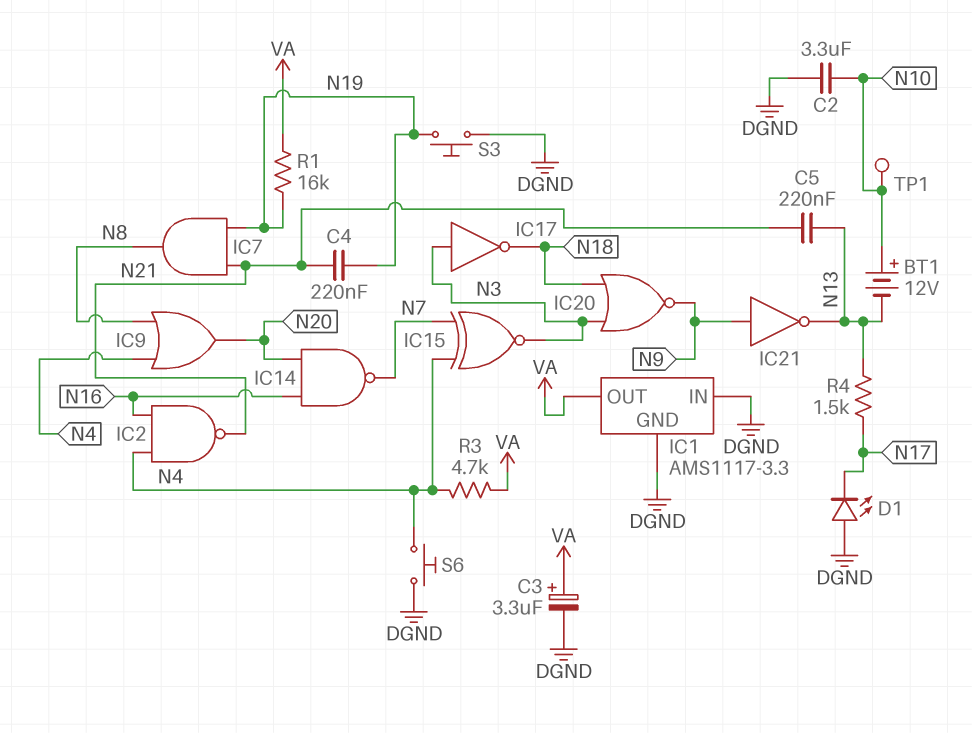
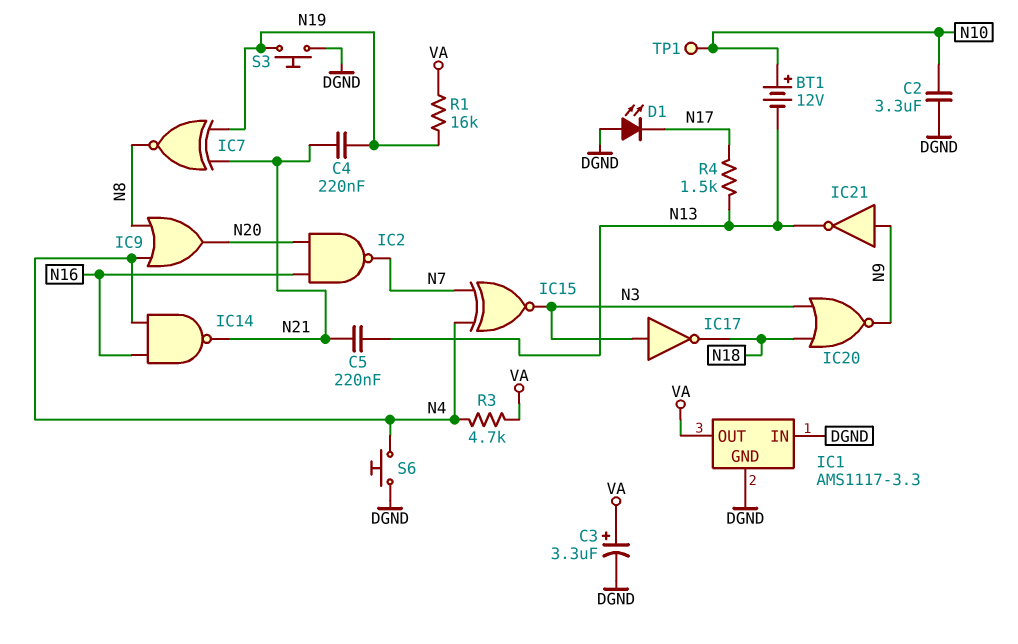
IC2: NAND (in N4, in N16, out N21) -> NAND (in N16, in N20, out N7)
IC7: AND (in N19, in N21, out N8) -> XNOR (in N19, in N21, out N8)
IC14: NAND (in N16, in N20, out N7) -> NAND (in N4, in N16, out N21)

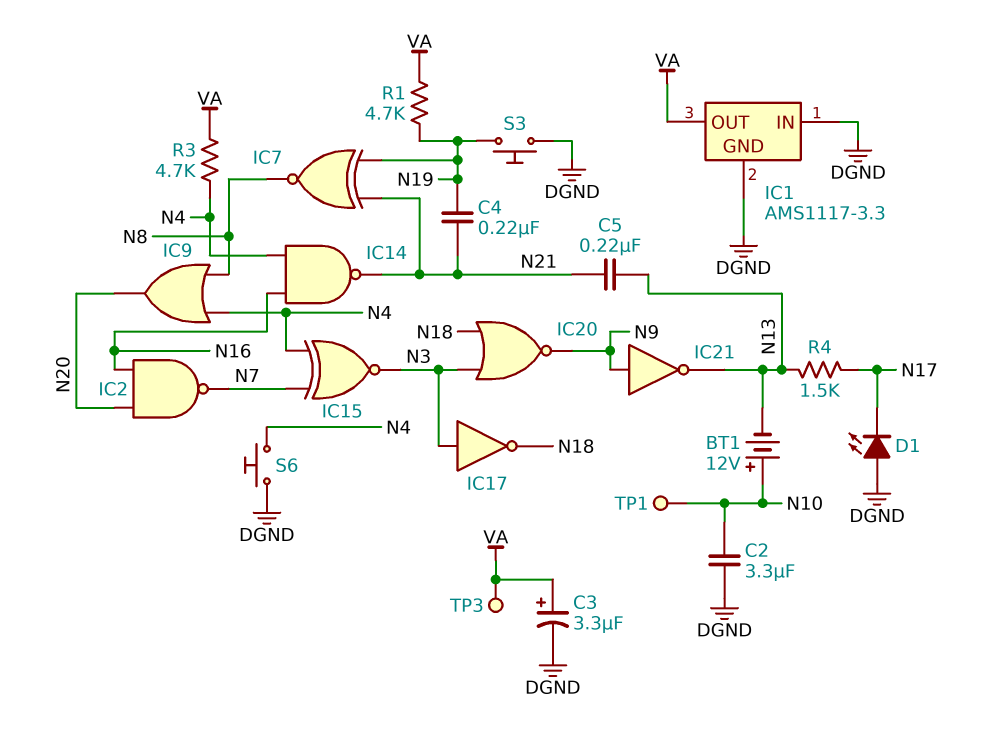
R1: 16k (N19, VA) -> 4.7k (N19, VA)
TP3: none -> test point (VA)

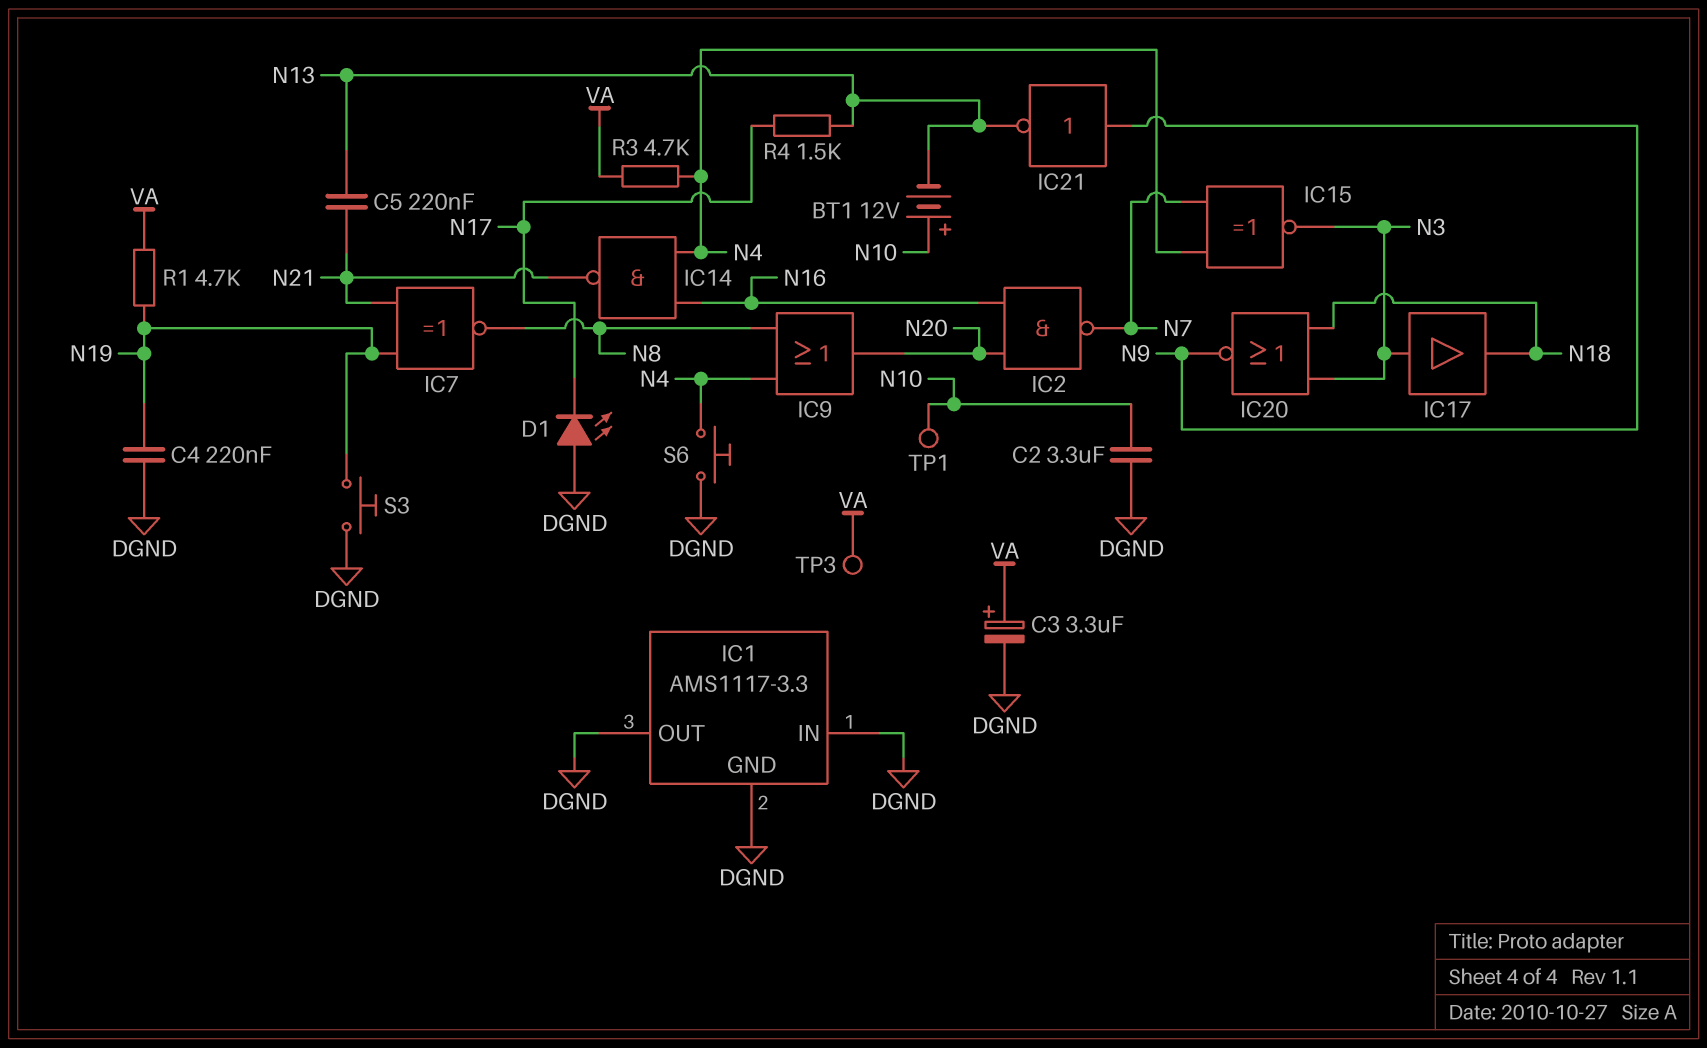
C4: 220nF (N19, N21) -> 220nF (DGND, N19)
IC1 pin OUT: VA -> DGND
IC17: NOT (in N3, out N18) -> buffer (in N3, out N18)

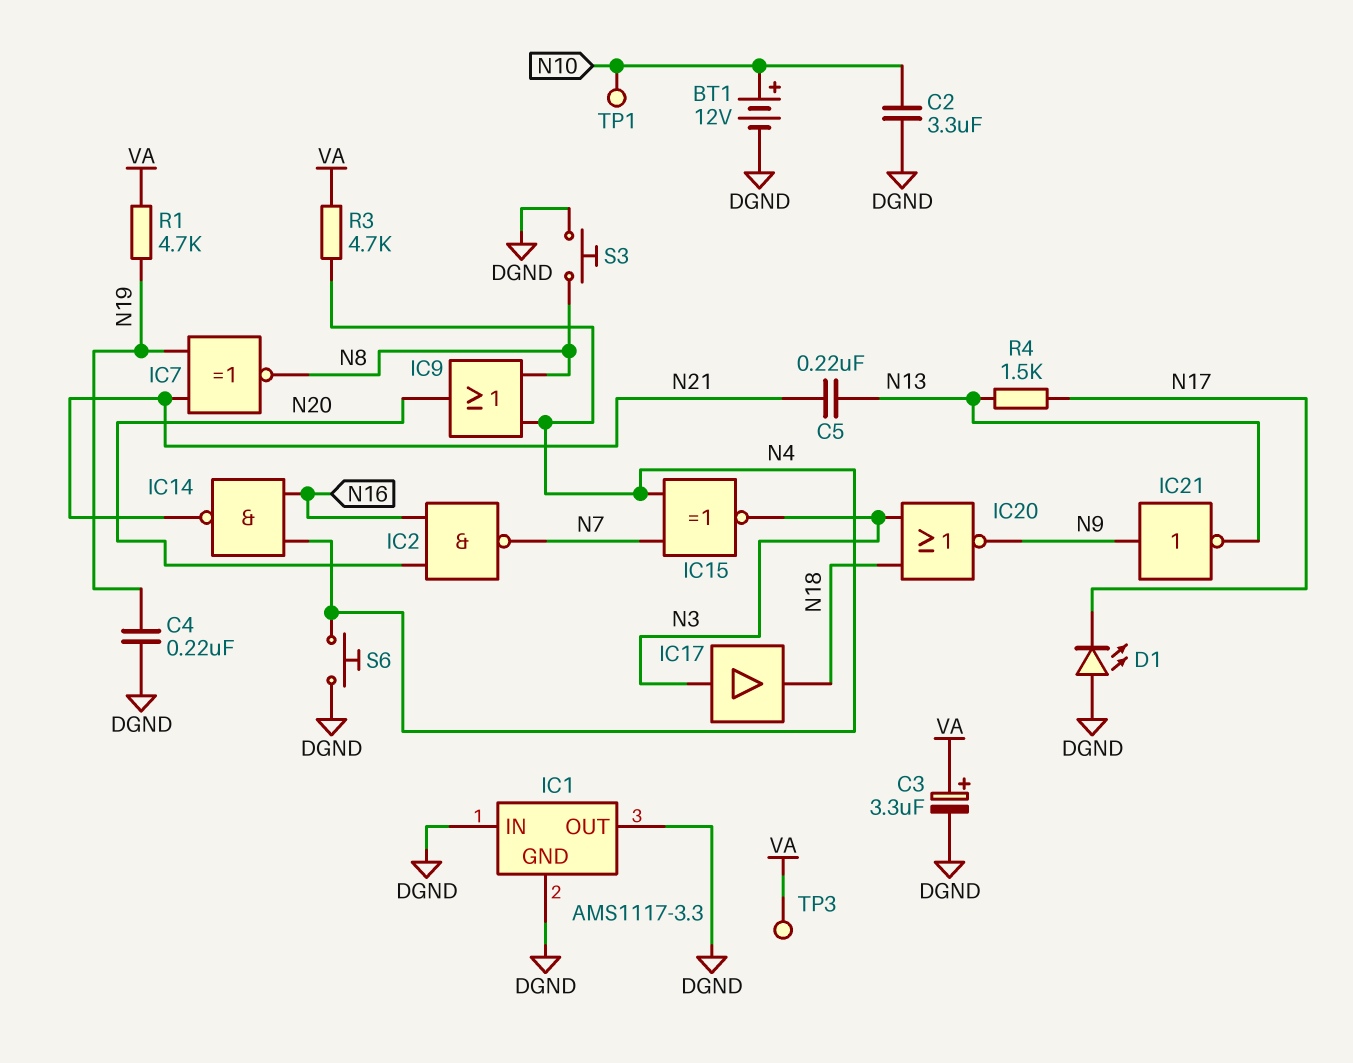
BT1: 12V (plus N10, minus N13) -> 12V (plus N10, minus DGND)
S3: button (DGND, N19) -> button (DGND, N8)

